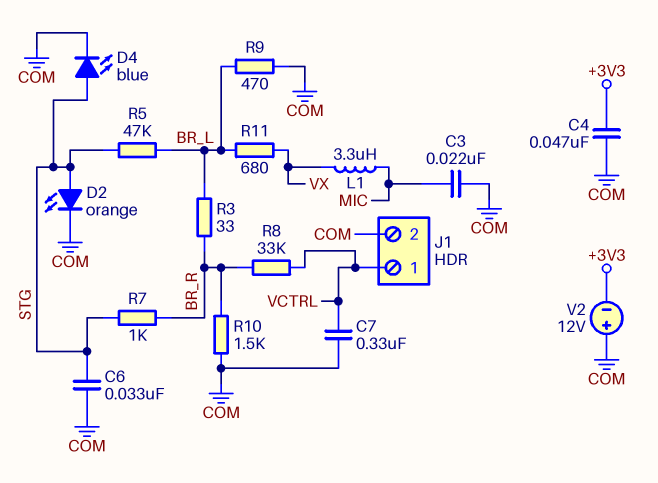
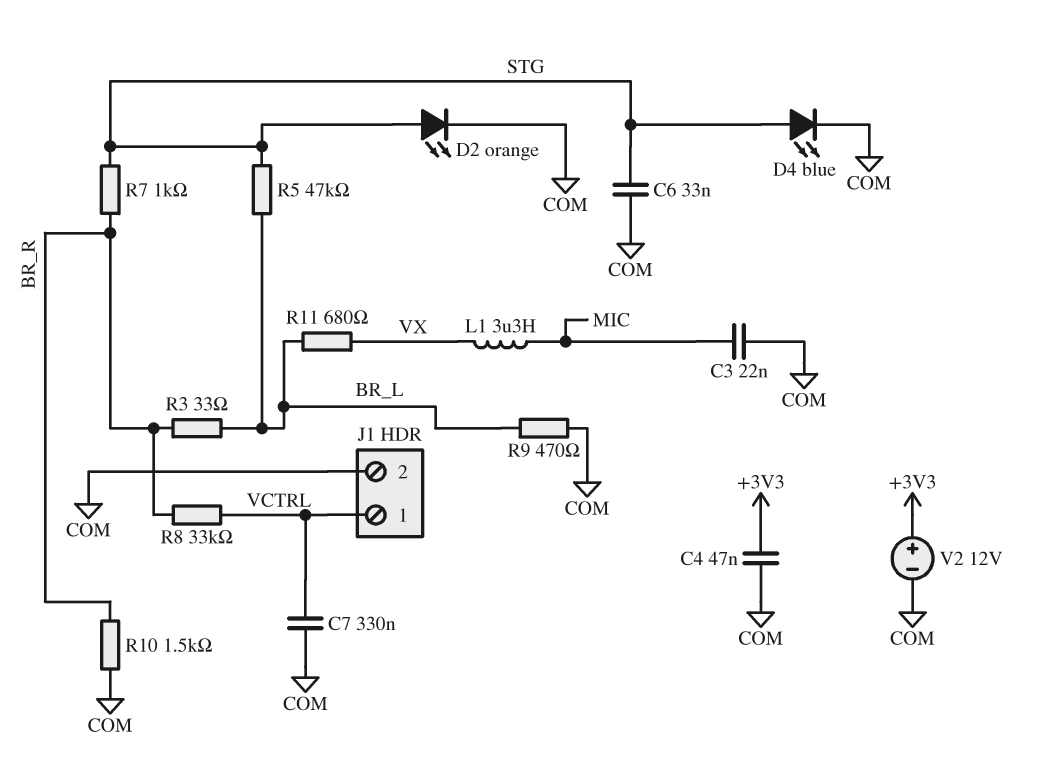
V2: 12V (plus COM, minus +3V3) -> 12V (plus +3V3, minus COM)

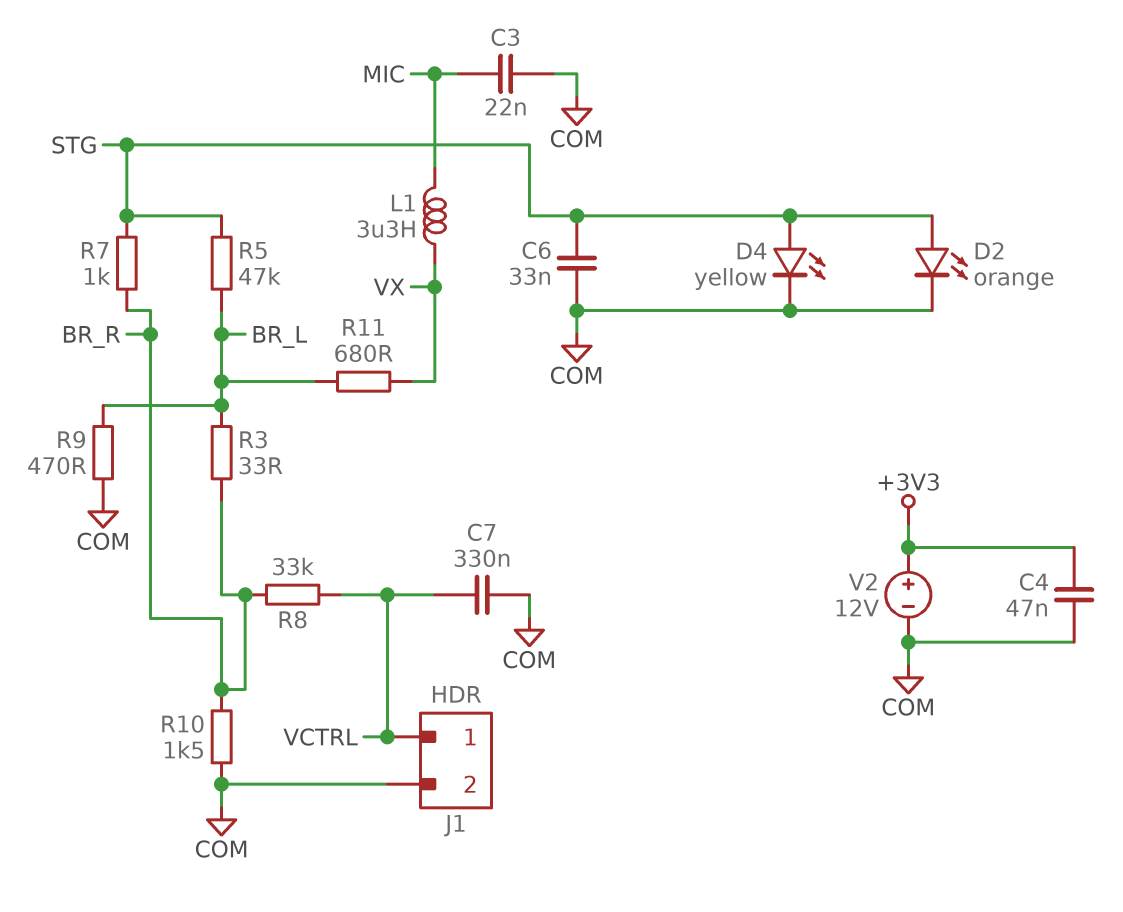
D4: LED blue (A STG, K COM) -> LED yellow (A STG, K COM)

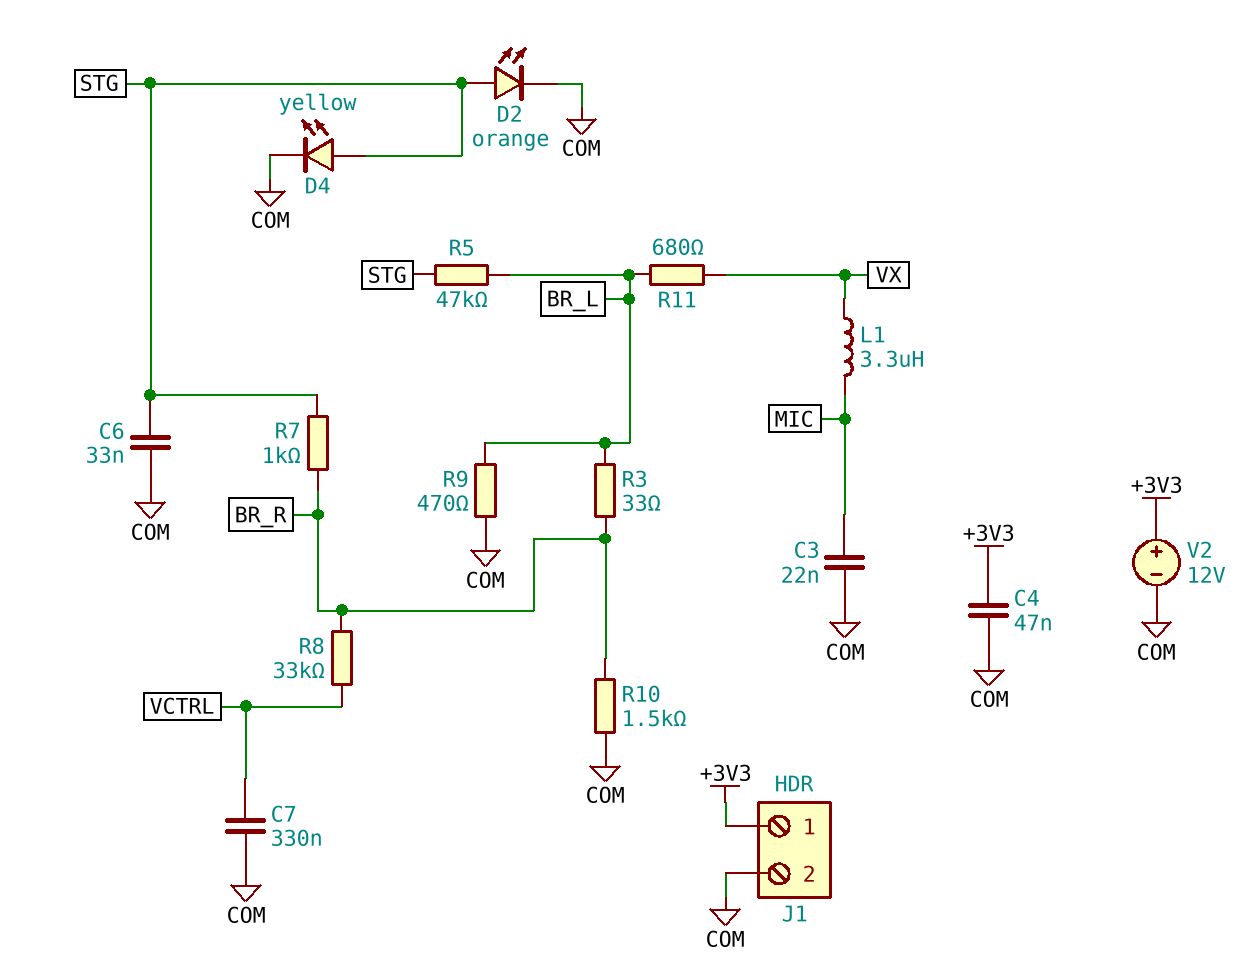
J1 pin 1: VCTRL -> +3V3

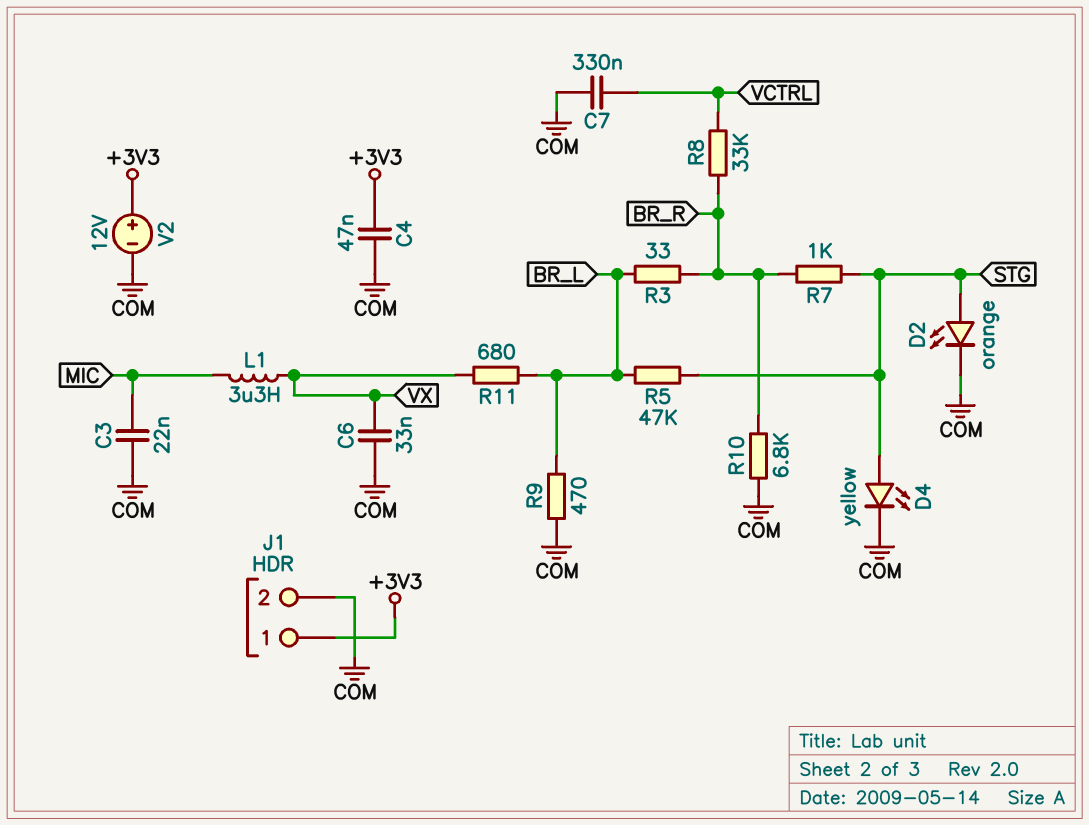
C6: 33nF (COM, STG) -> 33nF (COM, VX)
R10: 1.5k (BR_R, COM) -> 6.8k (BR_R, COM)

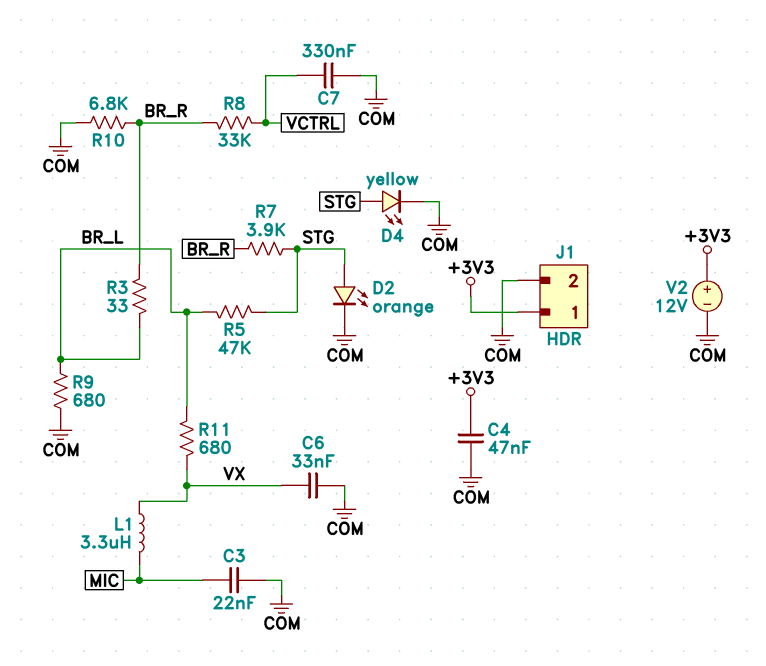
R7: 1k (BR_R, STG) -> 3.9k (BR_R, STG)
R9: 470 (BR_L, COM) -> 680 (BR_L, COM)

